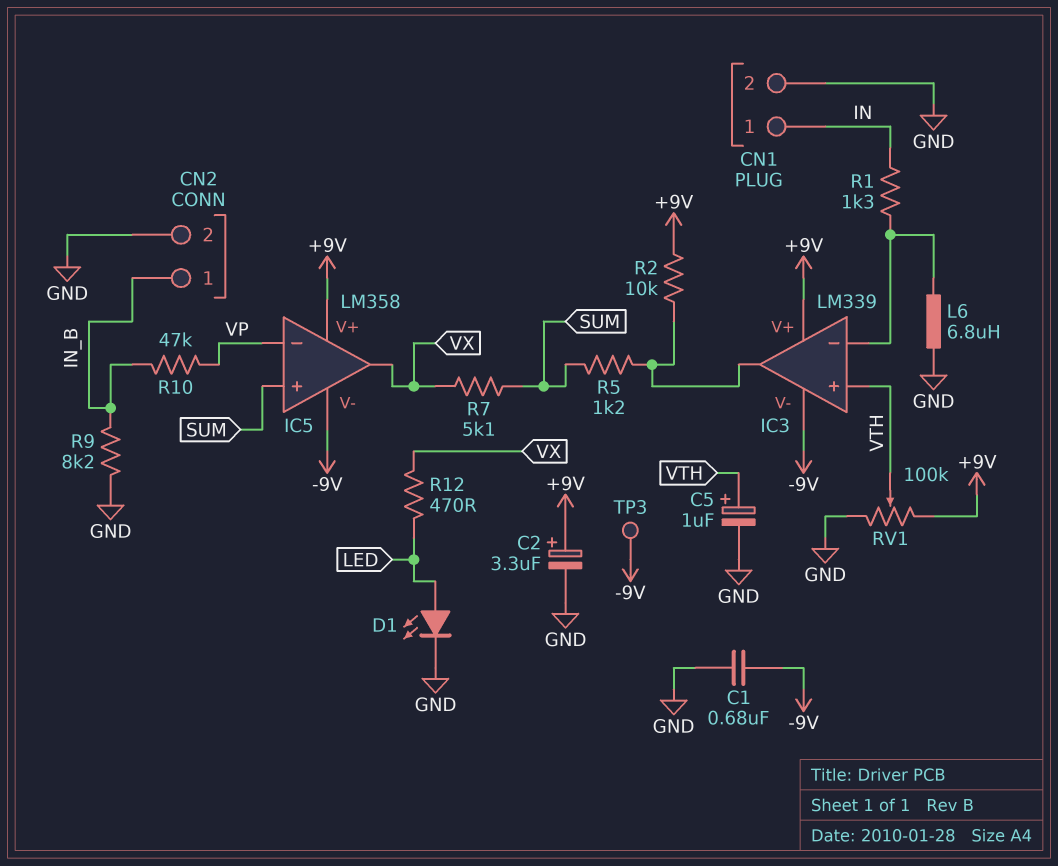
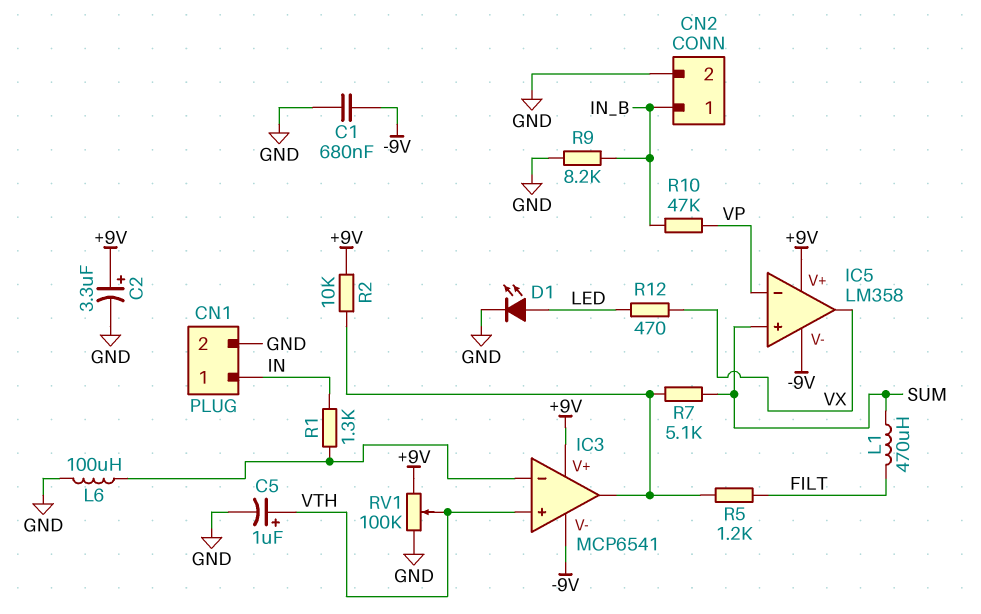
IC3: LM339 -> MCP6541
L1: none -> 470uH (FILT, SUM)
L6: 6.8uH (GND, IC3/in-) -> 100uH (GND, IC3/in-)
R5: 1.2k (IC3/out, SUM) -> 1.2k (FILT, IC3/out)
R7: 5.1k (SUM, VX) -> 5.1k (IC3/out, SUM)
TP3: test point (-9V) -> none

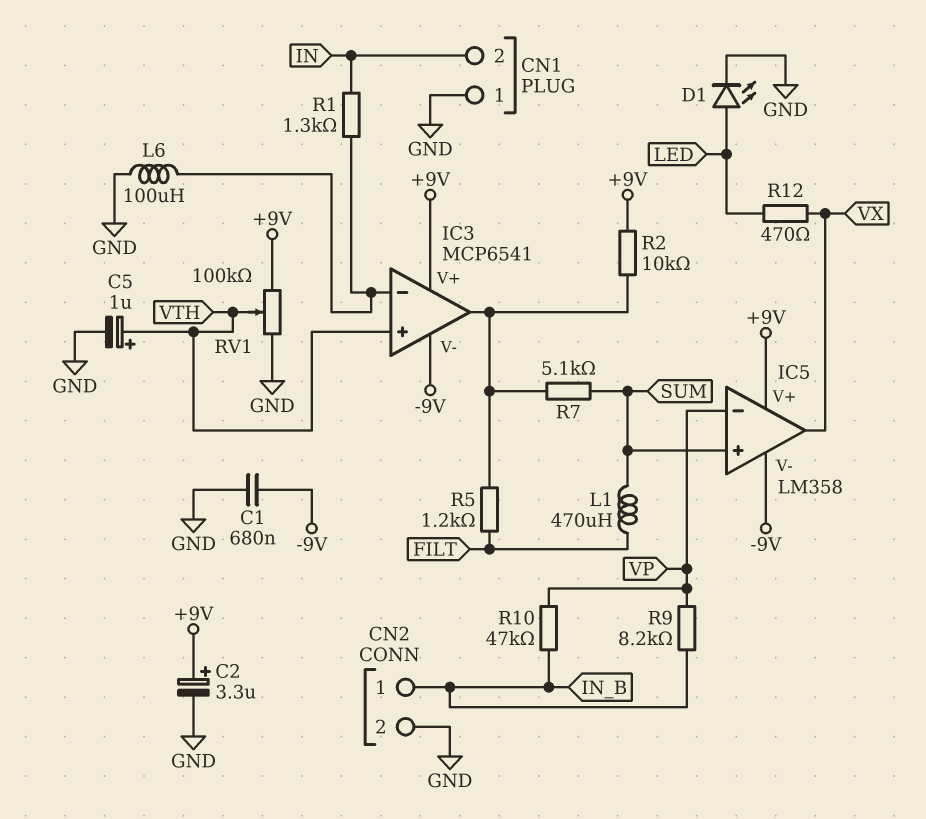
CN1 pin 1: IN -> GND
CN1 pin 2: GND -> IN
R9: 8.2k (GND, IN_B) -> 8.2k (IN_B, VP)

